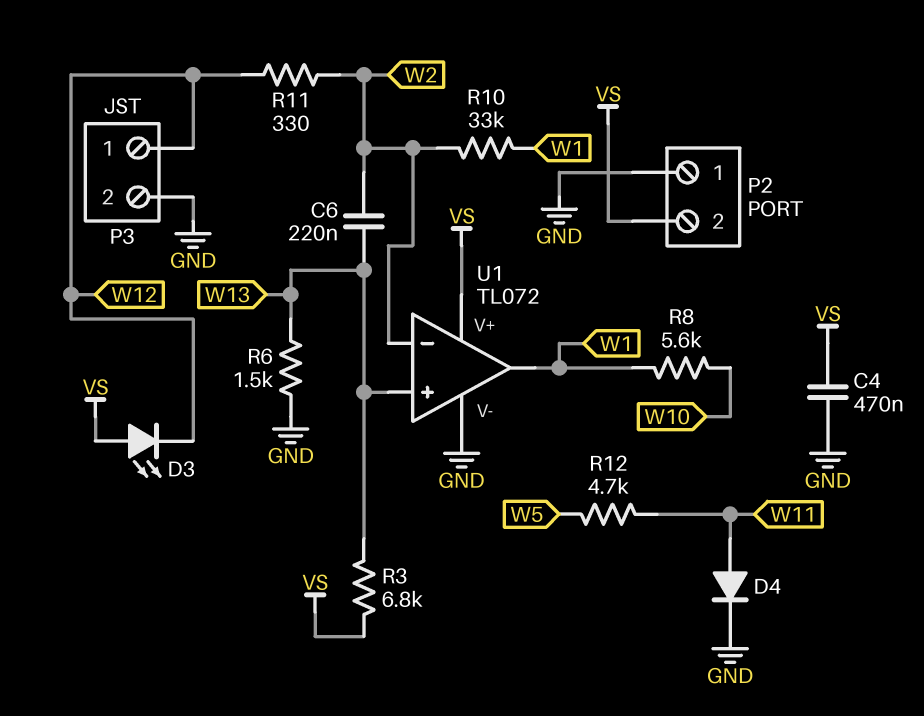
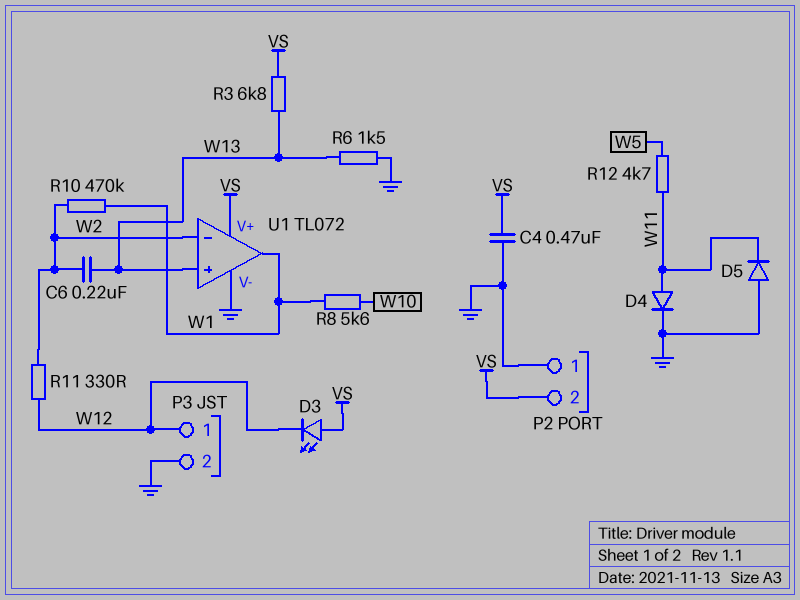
D5: none -> diode (A GND, K W11)
R10: 33k (W1, W2) -> 470k (W1, W2)

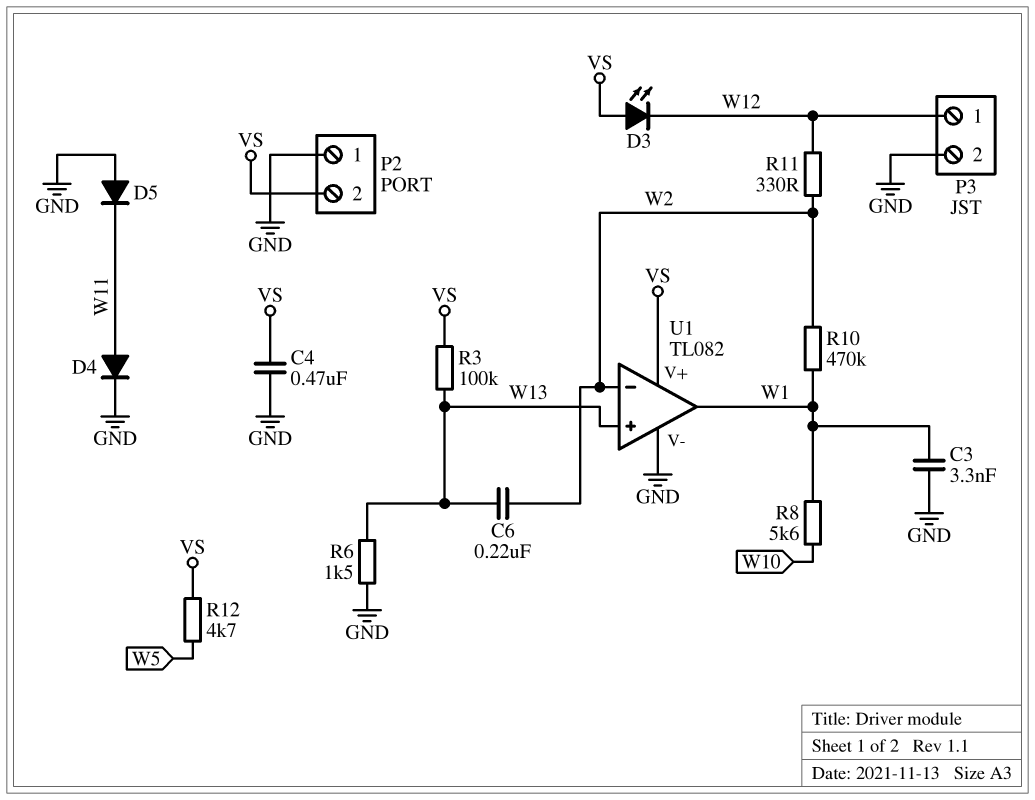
C3: none -> 3.3nF (GND, W1)
R3: 6.8k (VS, W13) -> 100k (VS, W13)
R12: 4.7k (W5, W11) -> 4.7k (VS, W5)
U1: TL072 -> TL082

